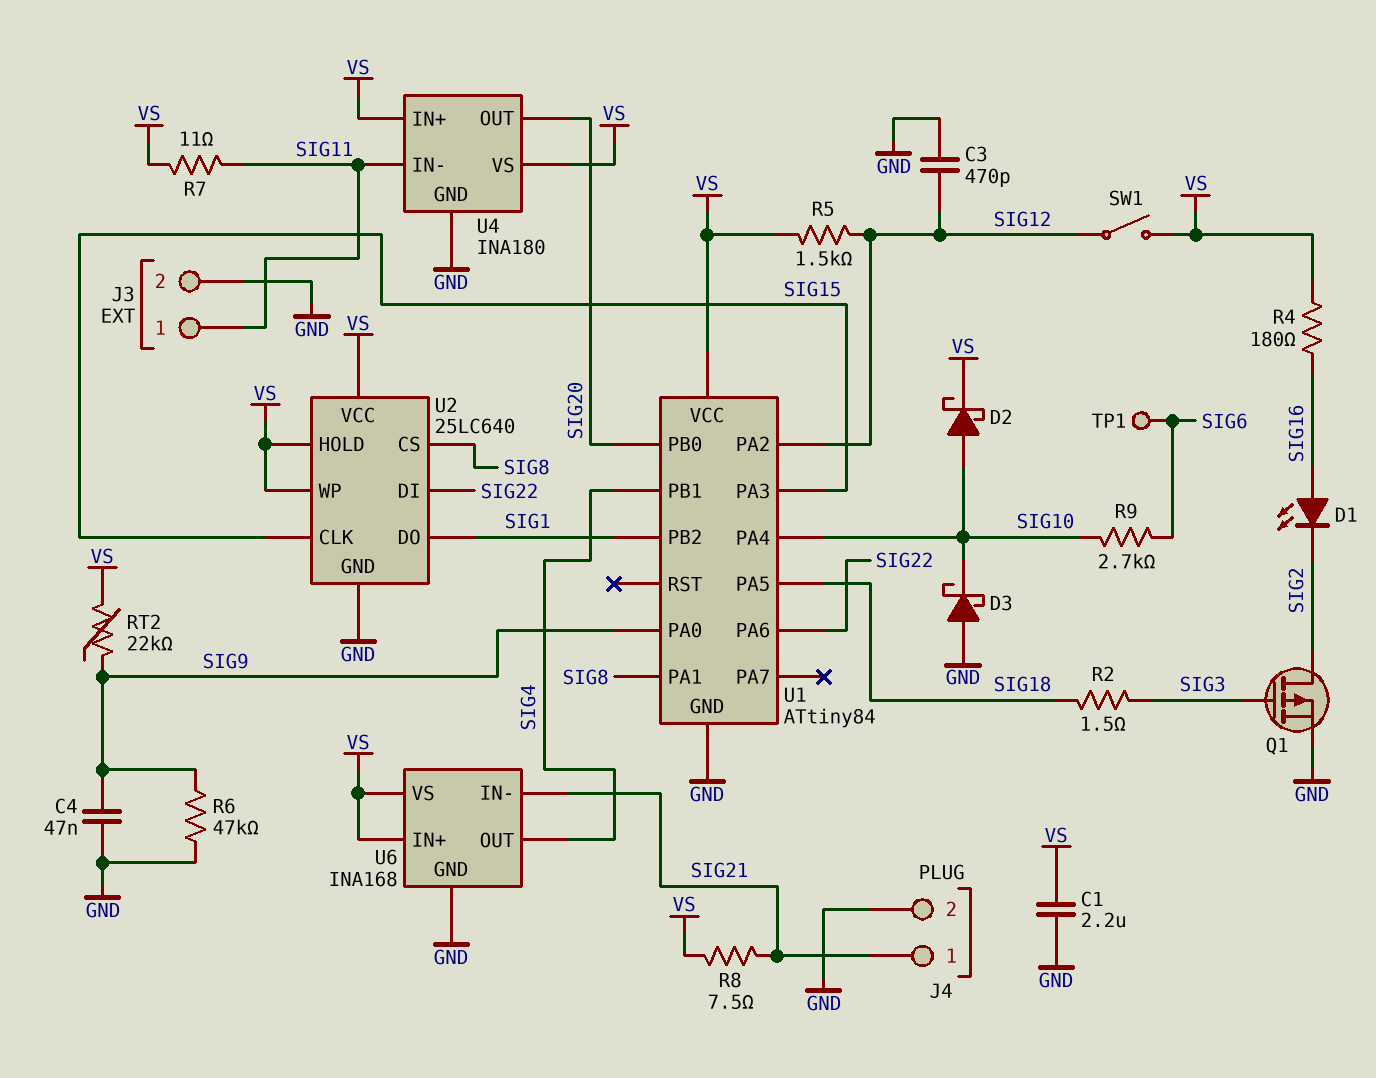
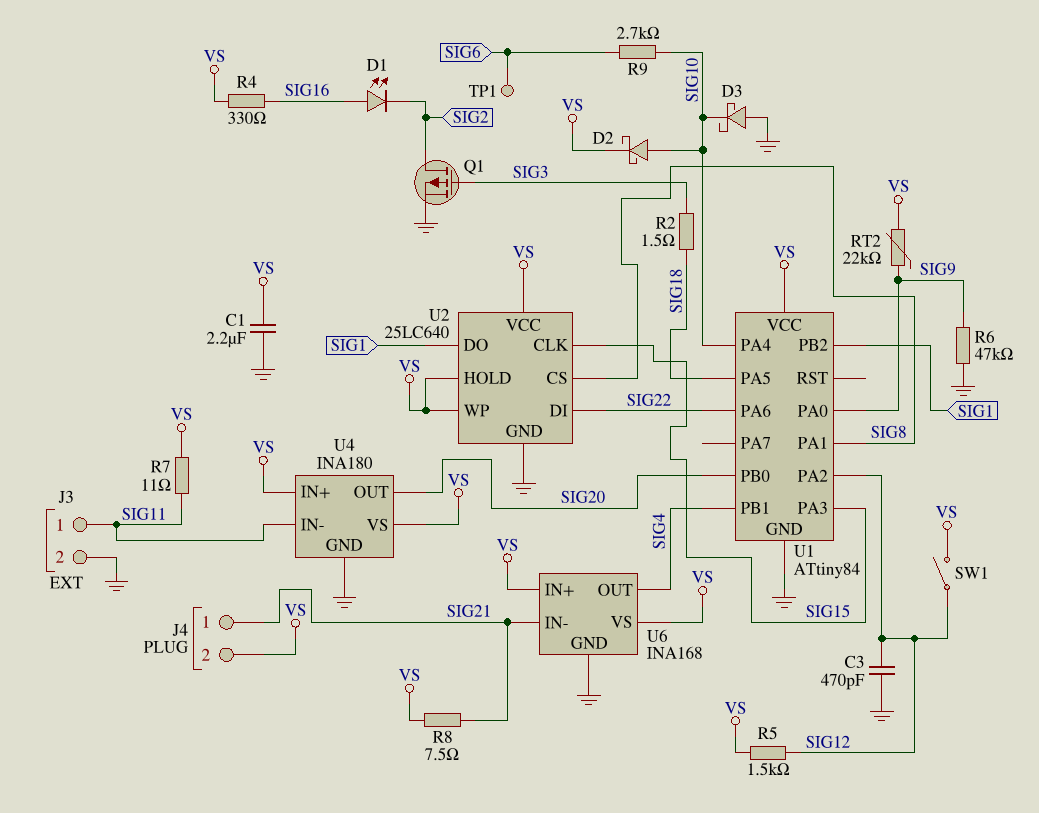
C4: 47nF (GND, SIG9) -> none
J4 pin 2: GND -> VS
R4: 180 (SIG16, VS) -> 330 (SIG16, VS)

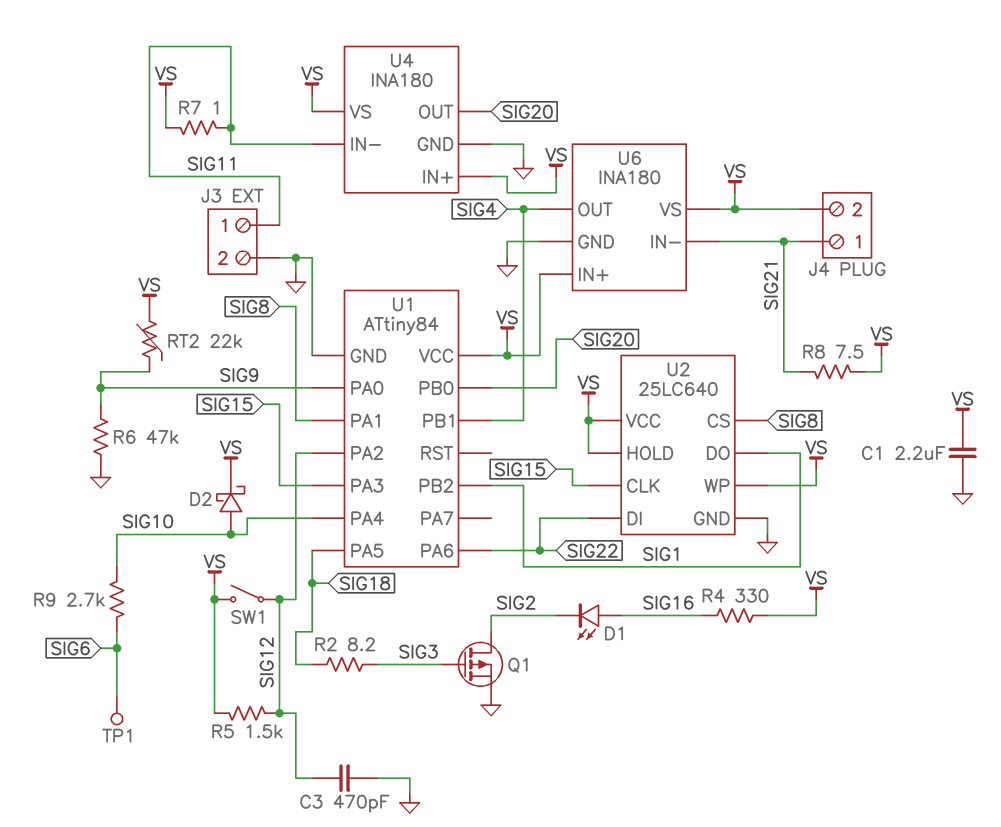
D3: schottky (A GND, K SIG10) -> none
R2: 1.5 (SIG3, SIG18) -> 8.2 (SIG3, SIG18)
R7: 11 (SIG11, VS) -> 1 (SIG11, VS)
U6: INA168 -> INA180

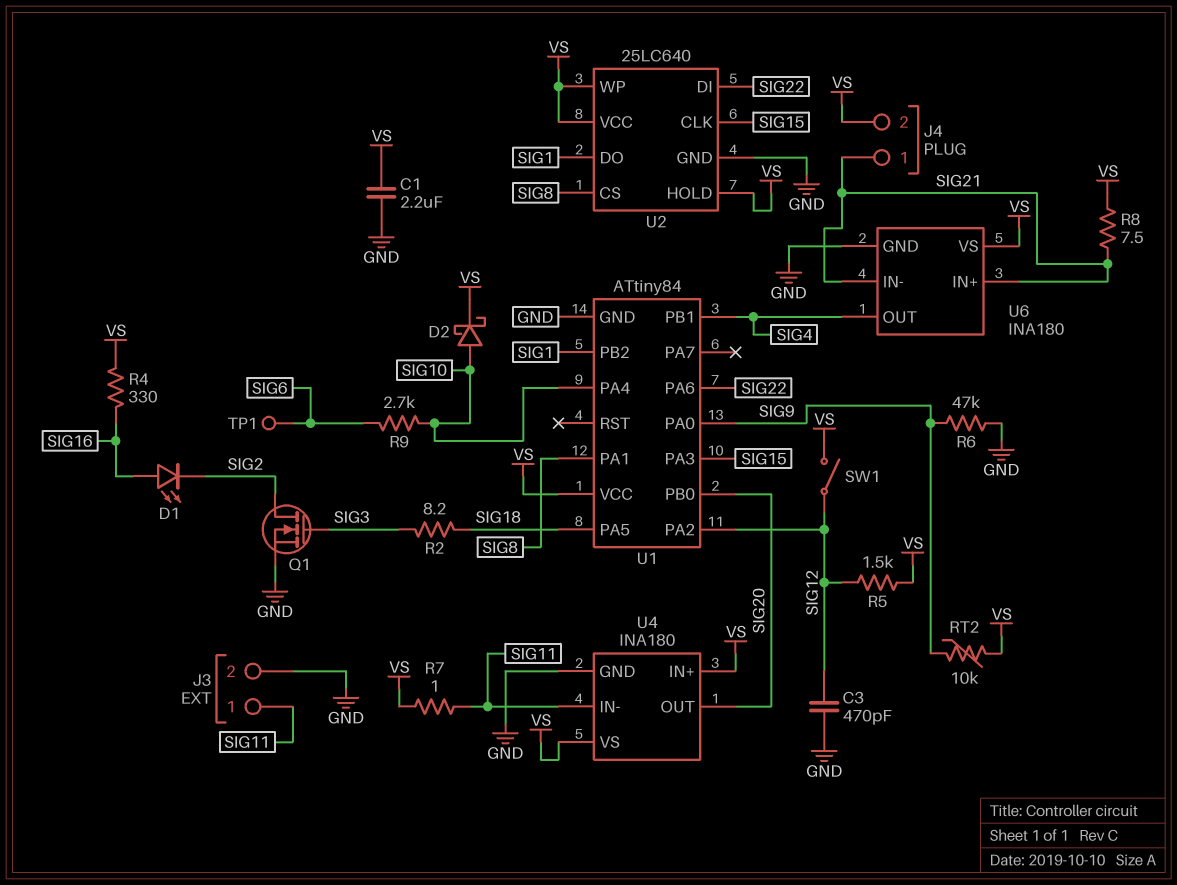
Q1: PMOS (G SIG3, D SIG2, S GND) -> NMOS (G SIG3, D SIG2, S GND)
RT2: 22k (SIG9, VS) -> 10k (SIG9, VS)
U6 pin IN+: VS -> SIG21

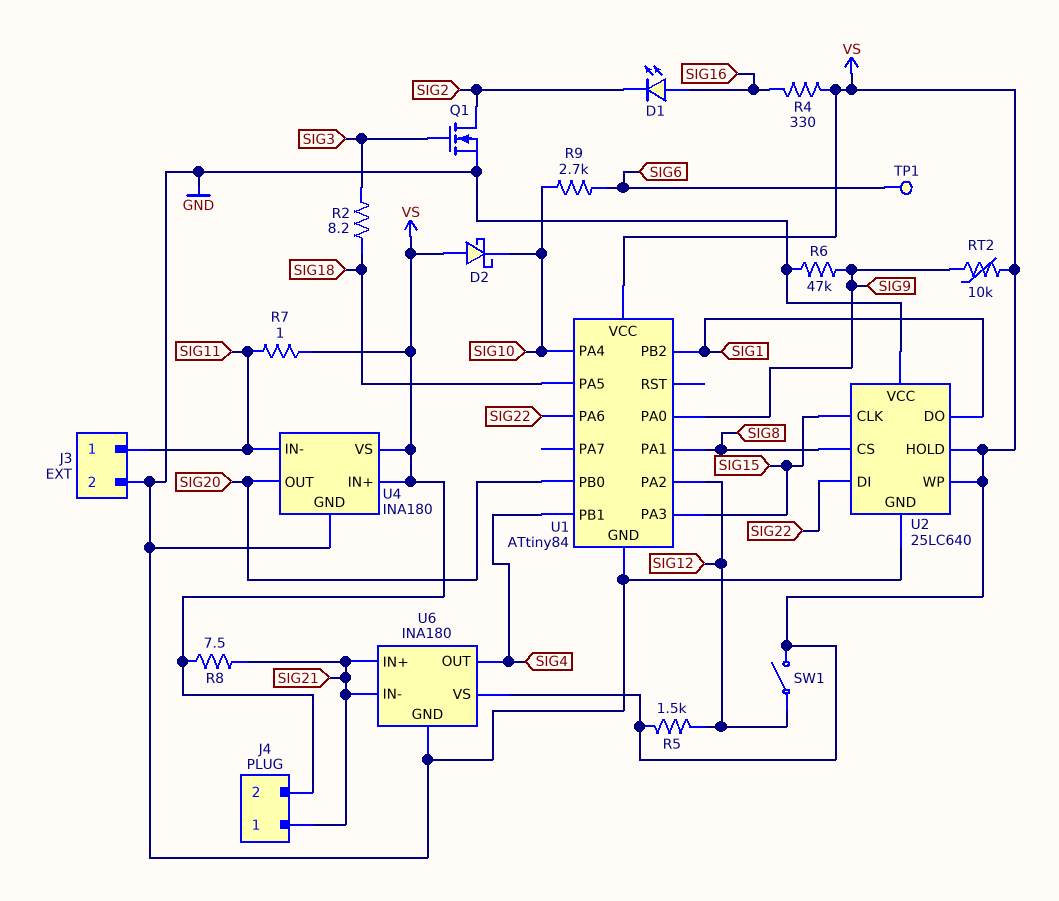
C1: 2.2uF (GND, VS) -> none
C3: 470pF (GND, SIG12) -> none
D2: schottky (A SIG10, K VS) -> schottky (A VS, K SIG10)
U2 pin VCC: VS -> GND

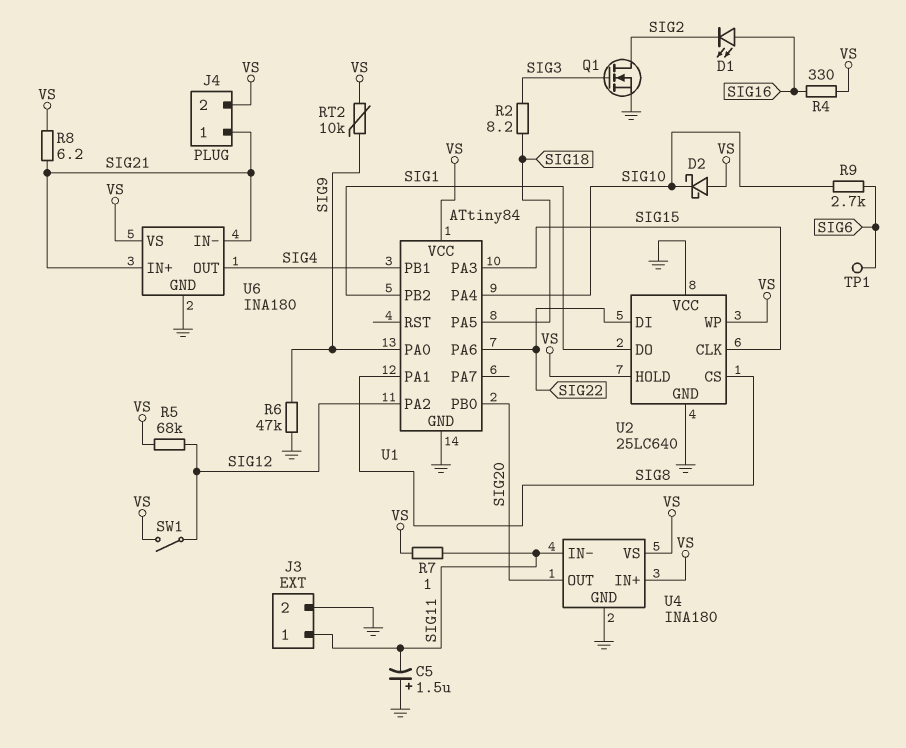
C5: none -> 1.5uF (plus GND, minus SIG11)
R5: 1.5k (SIG12, VS) -> 68k (SIG12, VS)
R8: 7.5 (SIG21, VS) -> 6.2 (SIG21, VS)

